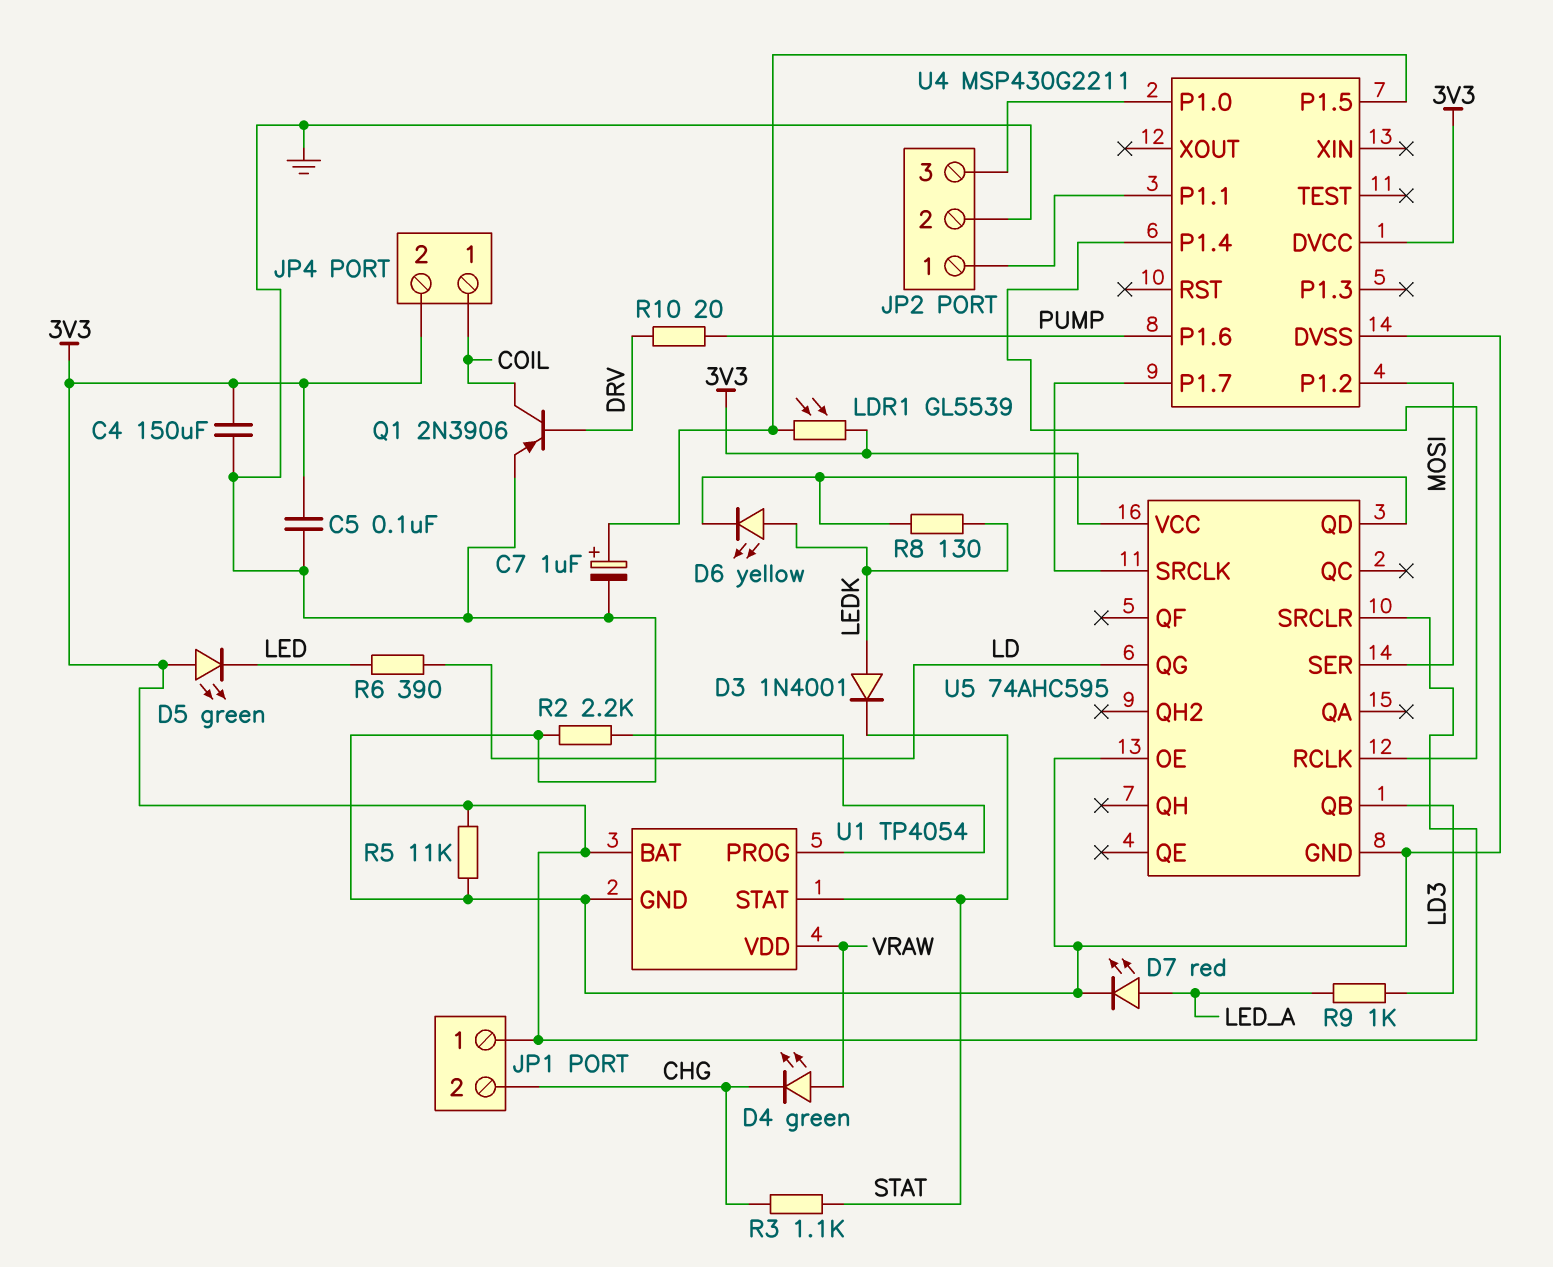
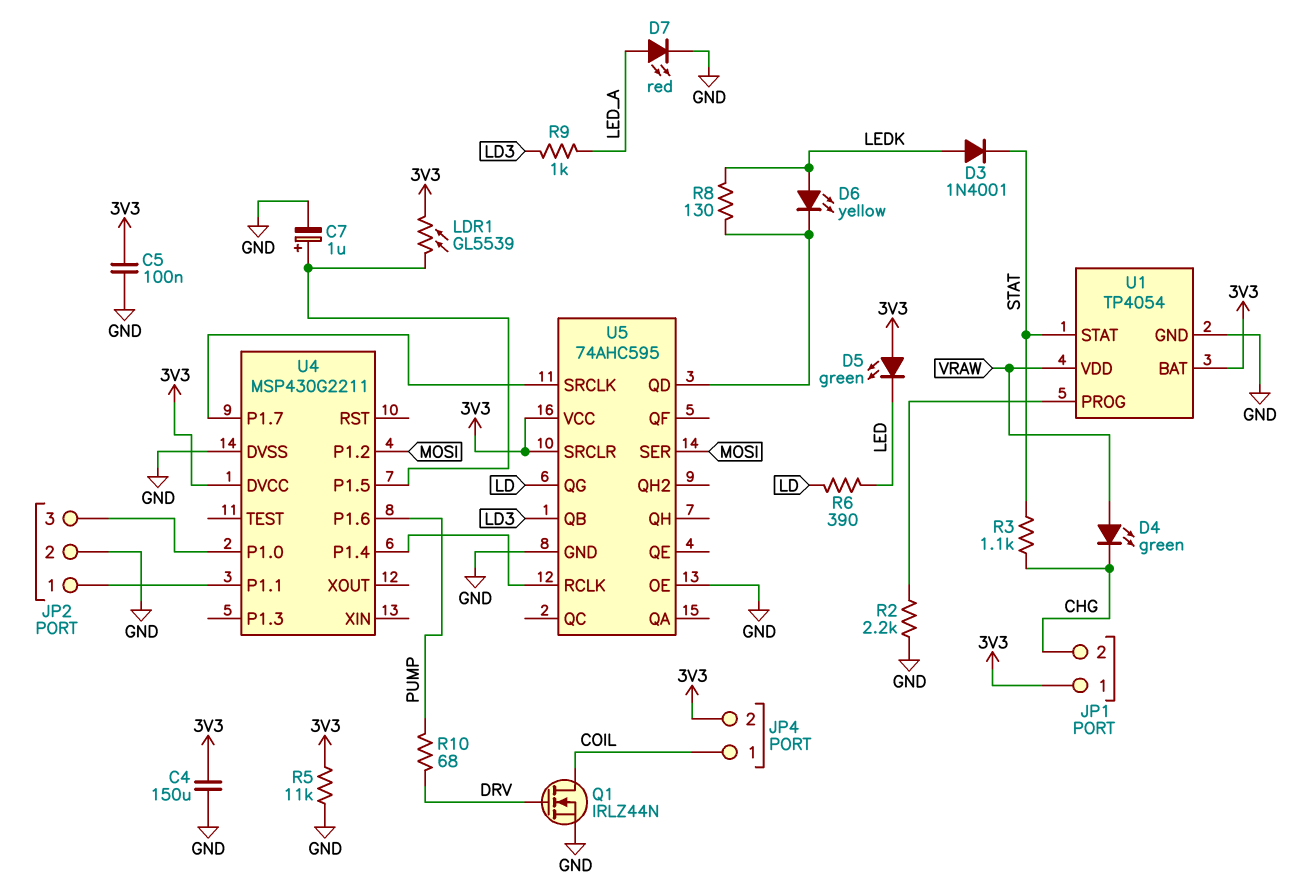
Q1: PNP 2N3906 (B DRV, C COIL, E GND) -> NMOS IRLZ44N (G DRV, D COIL, S GND)
R10: 20 (DRV, PUMP) -> 68 (DRV, PUMP)

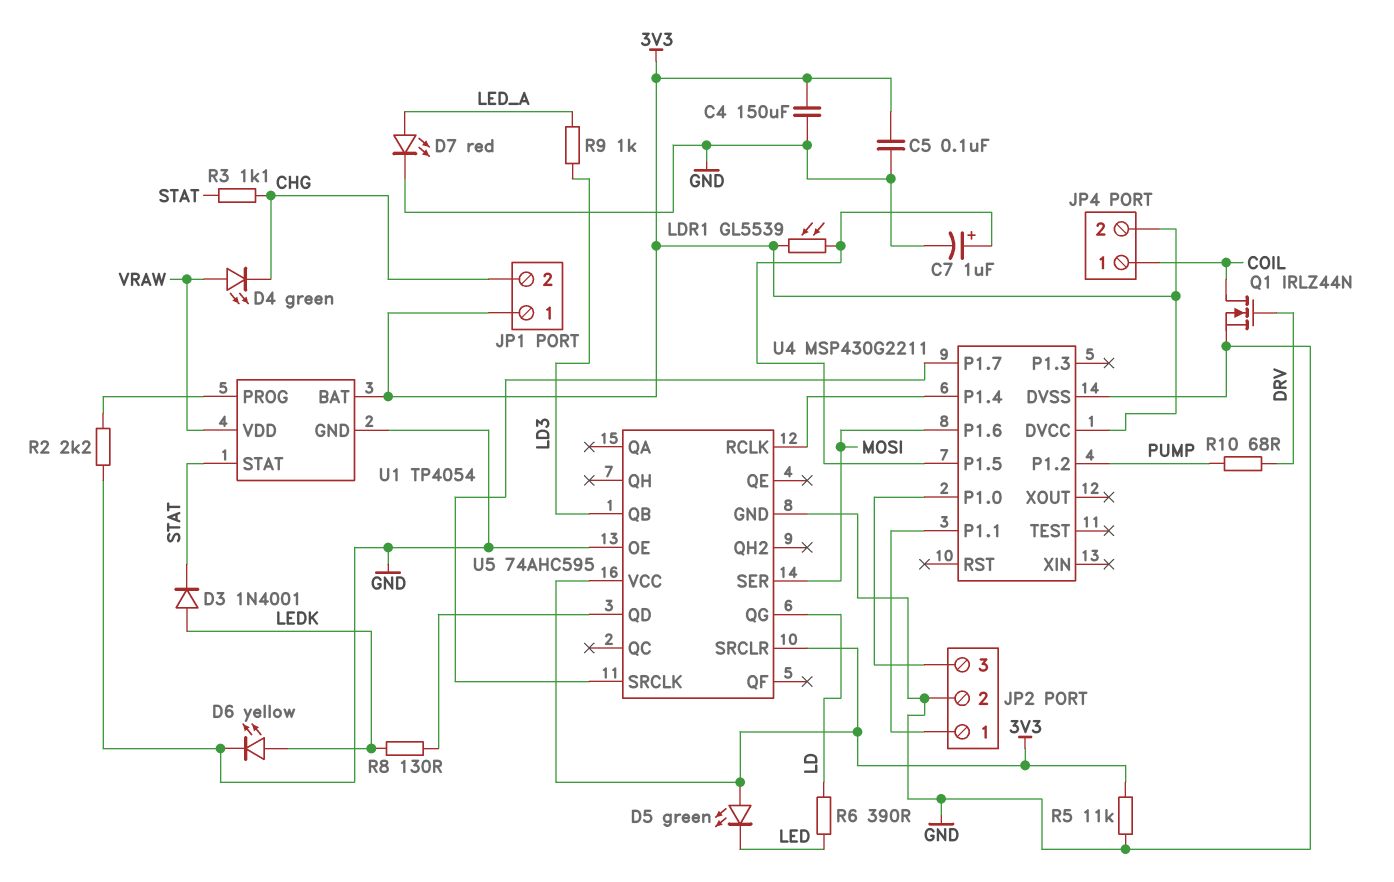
D6: LED yellow (A LEDK, K U5/QD) -> LED yellow (A LEDK, K GND)
U4 pin P1.2: MOSI -> PUMP
U4 pin P1.6: PUMP -> MOSI

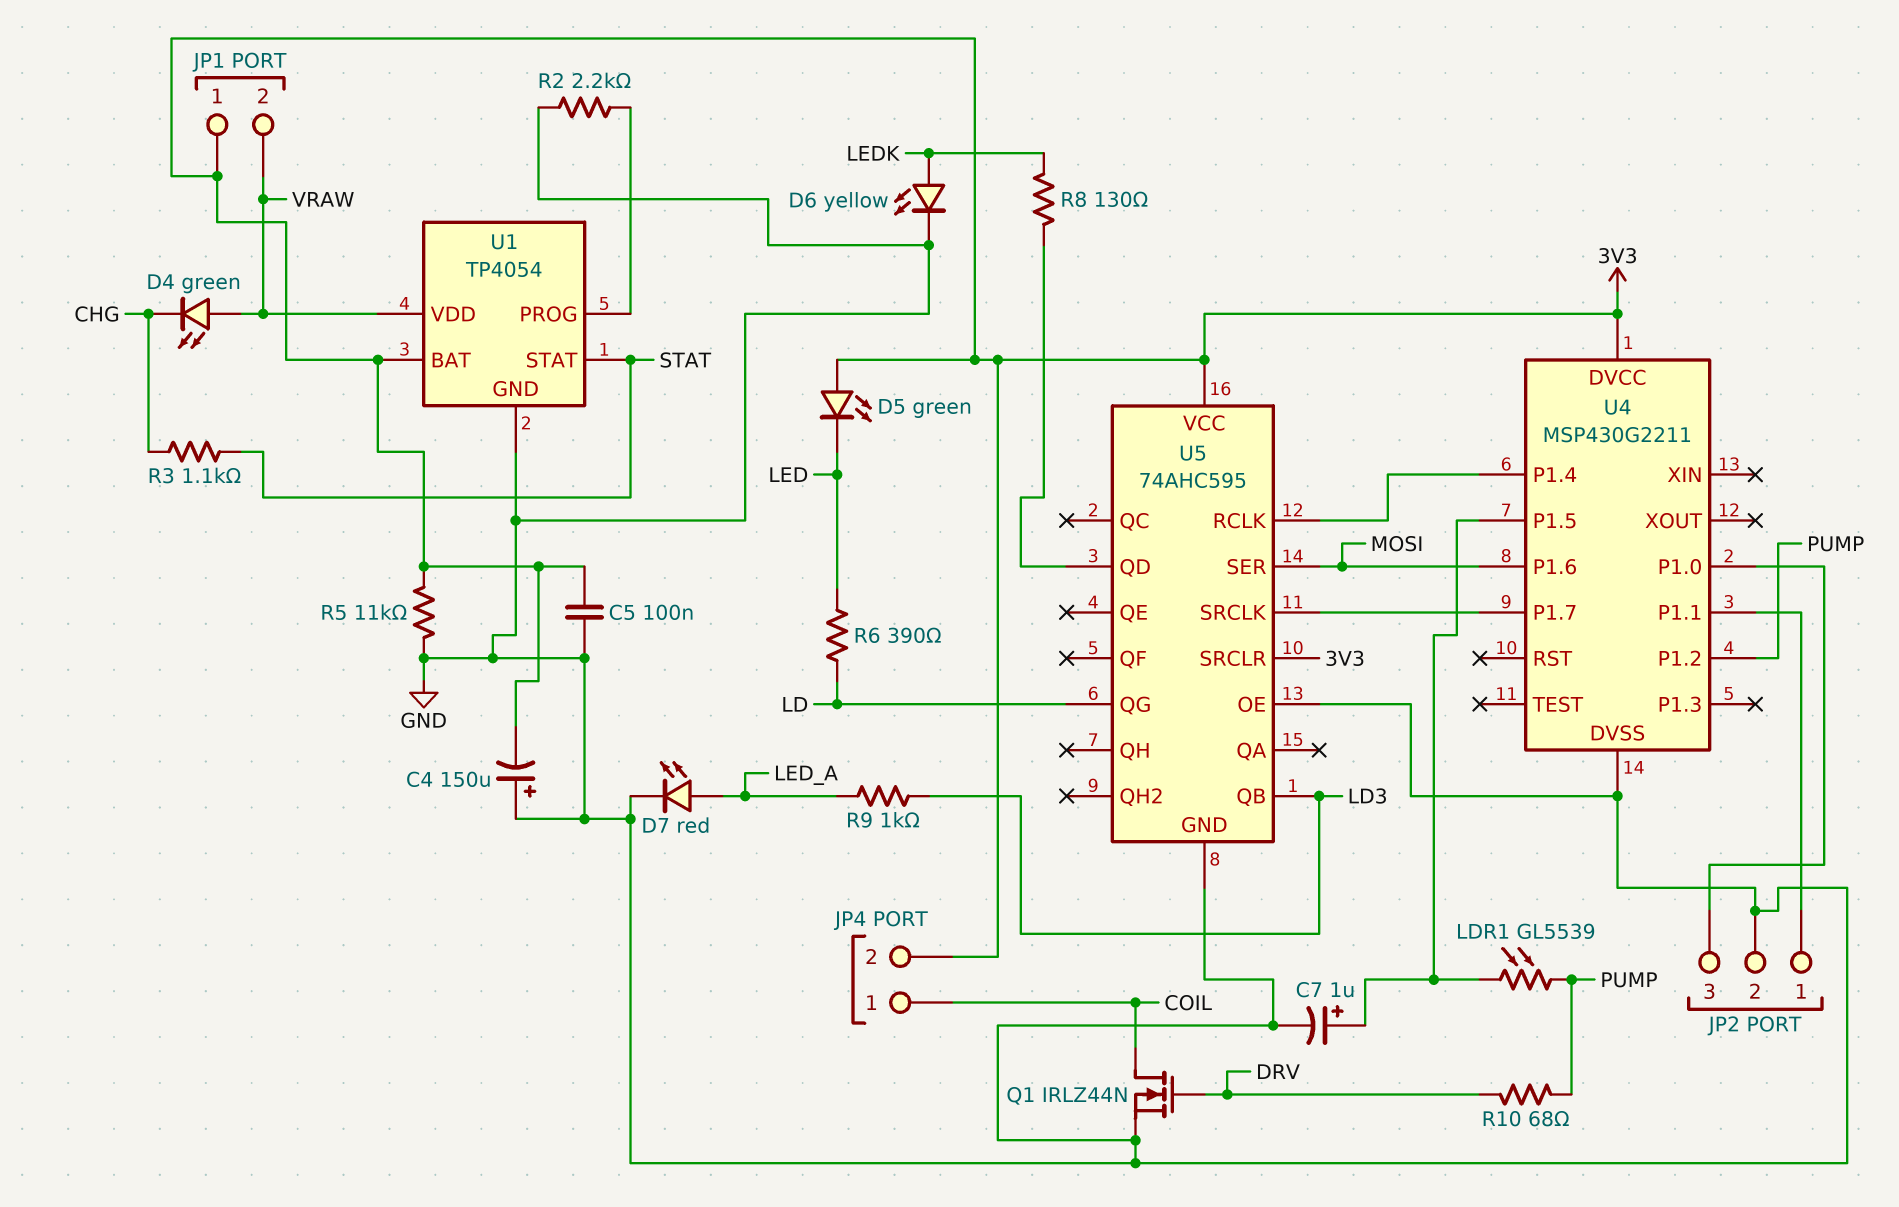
C4: 150uF (3V3, GND) -> 150uF (plus GND, minus 3V3)
D3: diode 1N4001 (A LEDK, K STAT) -> none
JP1 pin 2: CHG -> VRAW
LDR1: GL5539 (3V3, U4/P1.5) -> GL5539 (PUMP, U4/P1.5)

